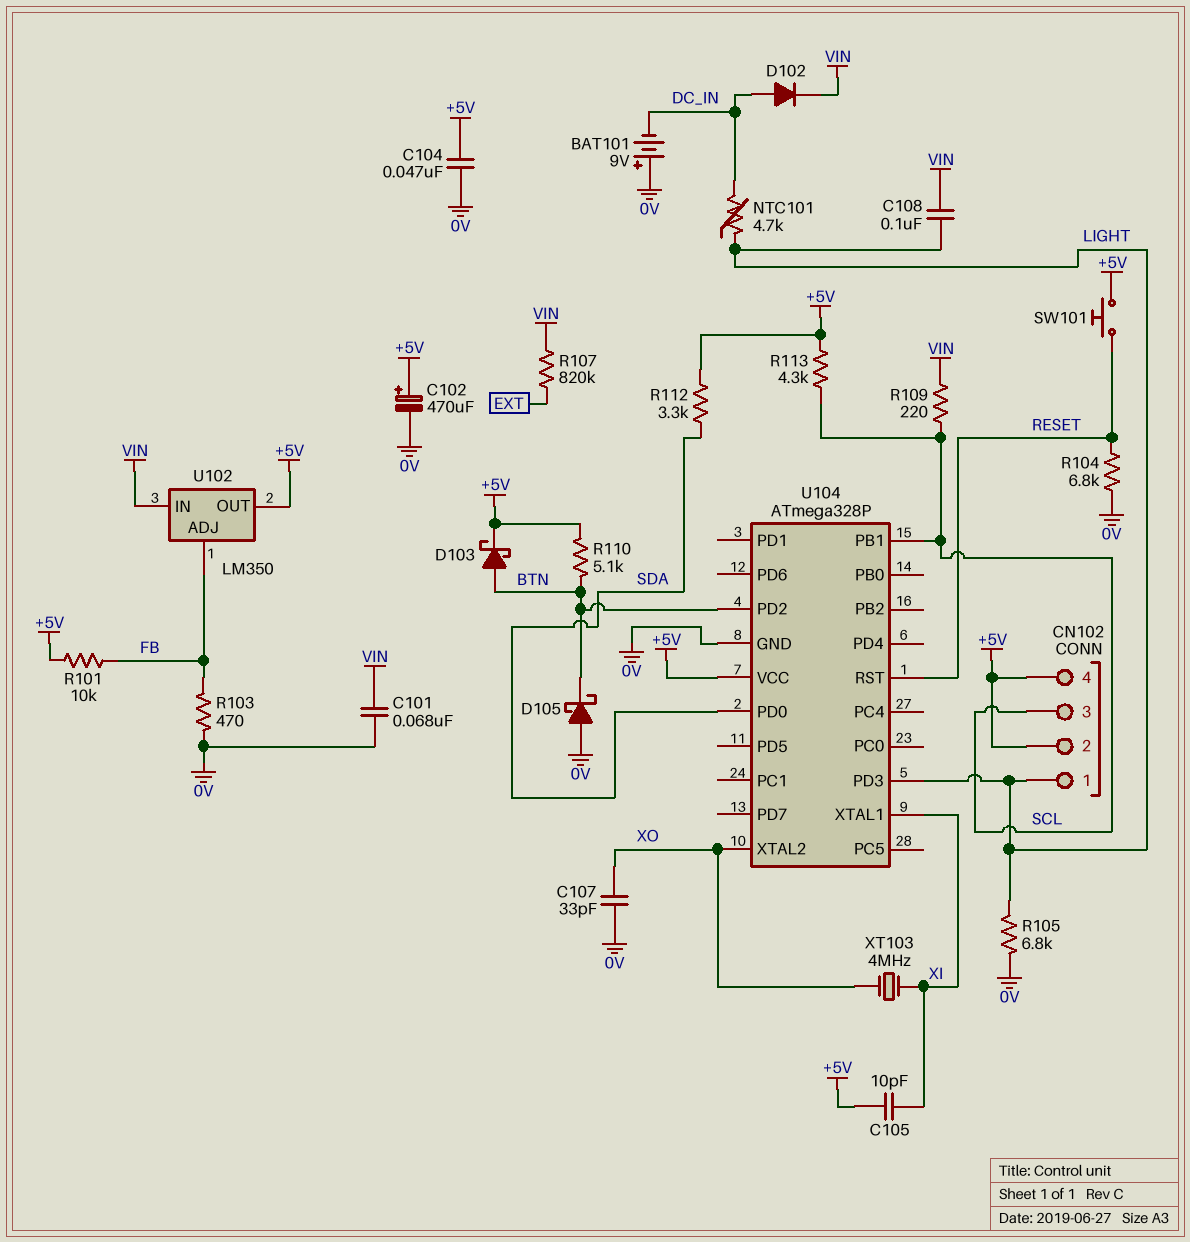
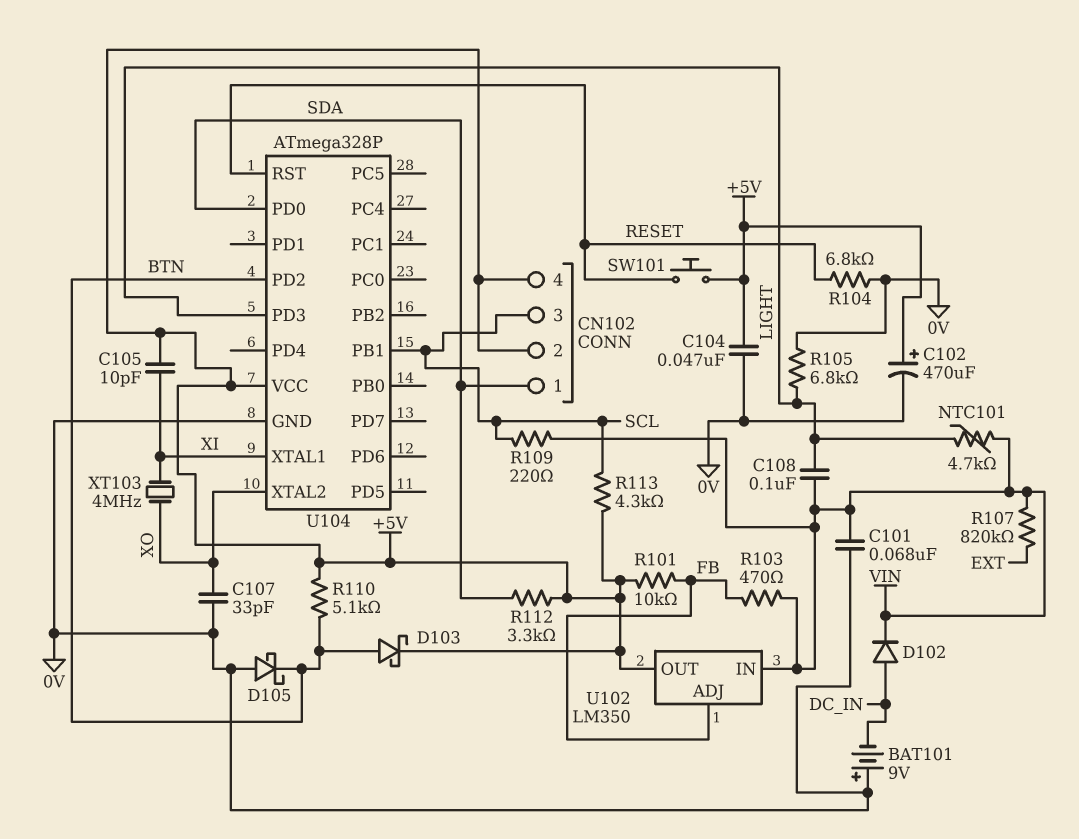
CN102 pin 1: LIGHT -> SDA
NTC101: 4.7k (DC_IN, LIGHT) -> 4.7k (LIGHT, VIN)
R103: 470 (0V, FB) -> 470 (FB, VIN)

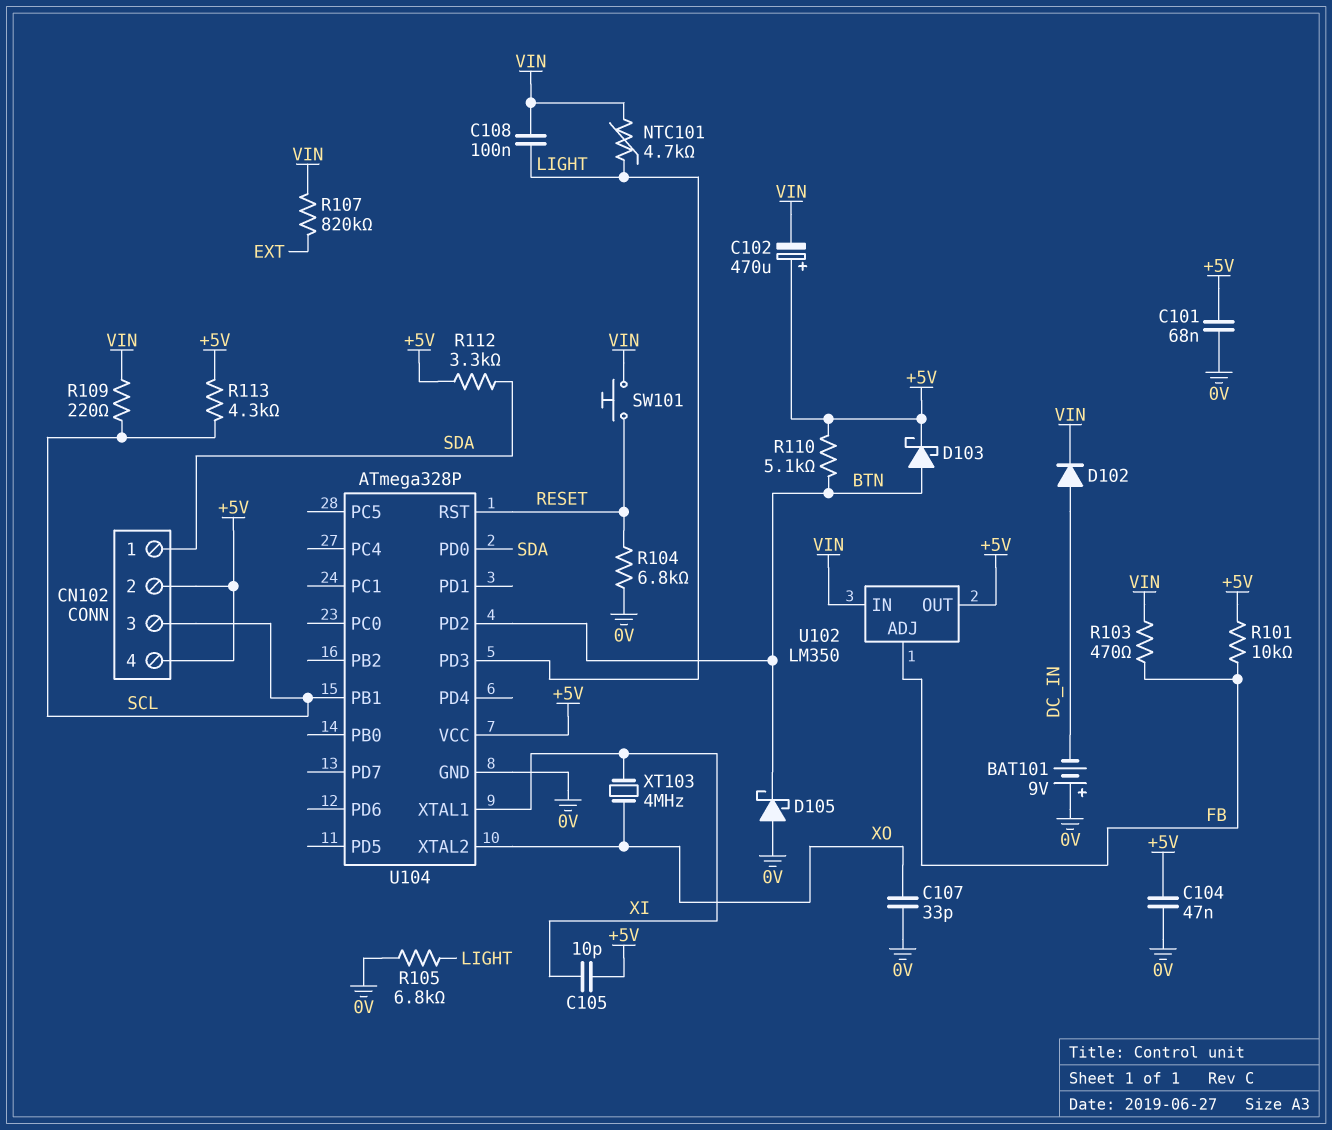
C101: 68nF (0V, VIN) -> 68nF (+5V, 0V)
C102: 470uF (plus +5V, minus 0V) -> 470uF (plus +5V, minus VIN)
SW101: button (+5V, RESET) -> button (RESET, VIN)

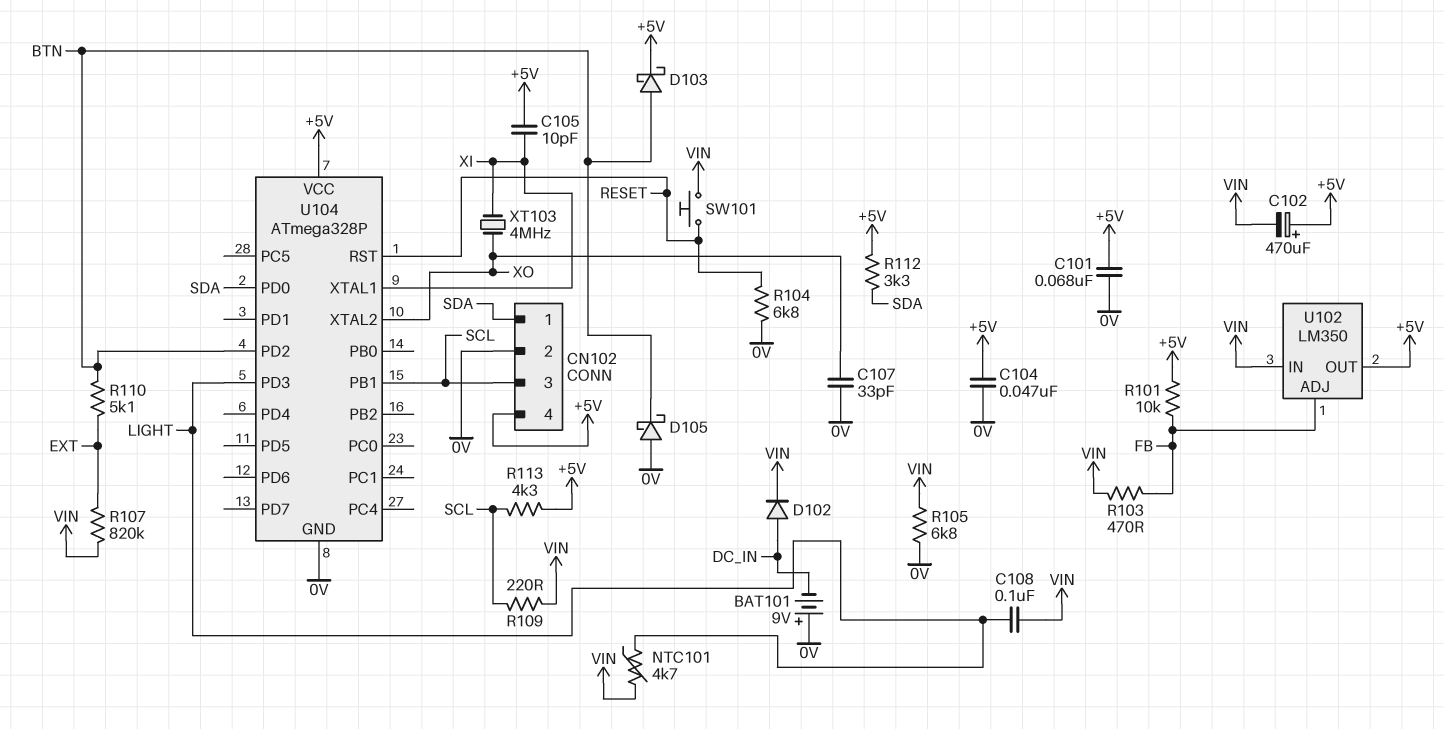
CN102 pin 2: +5V -> 0V
R105: 6.8k (0V, LIGHT) -> 6.8k (0V, VIN)
R110: 5.1k (+5V, BTN) -> 5.1k (BTN, EXT)

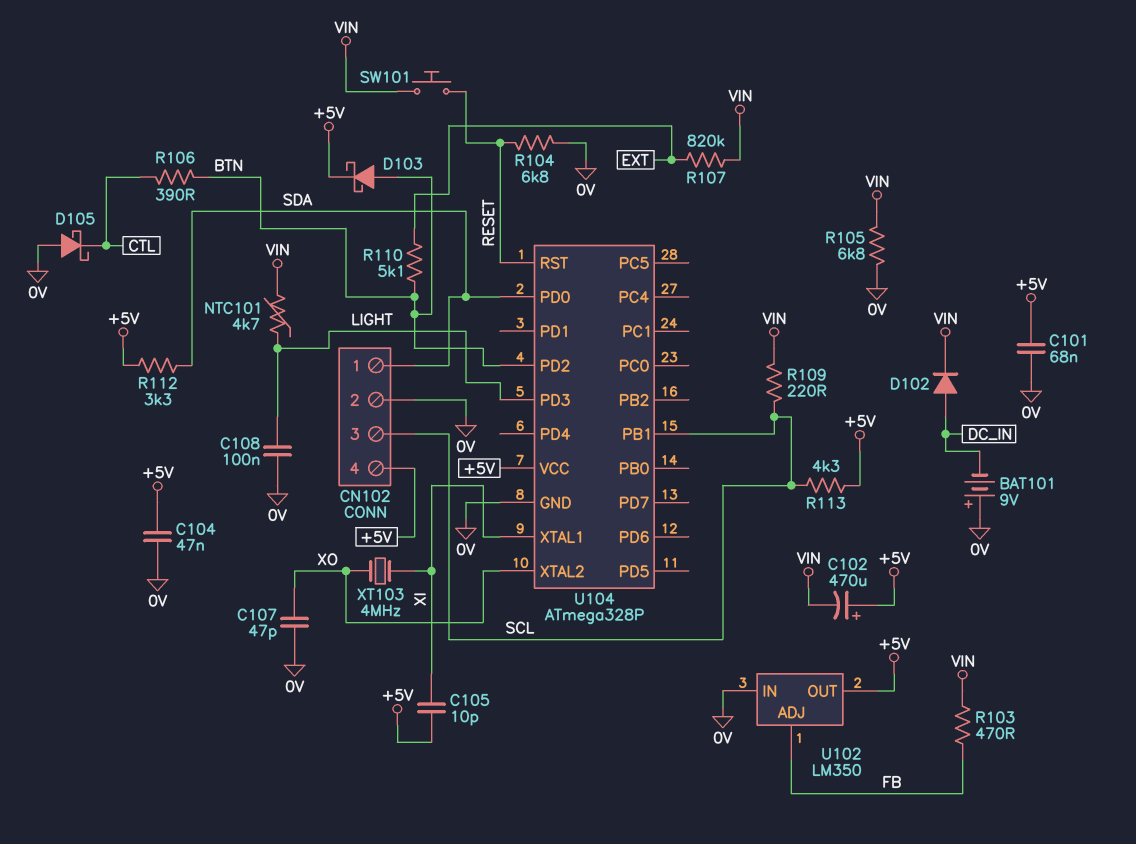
C107: 33pF (0V, XO) -> 47pF (0V, XO)
C108: 100nF (LIGHT, VIN) -> 100nF (0V, LIGHT)
D105: schottky (A 0V, K BTN) -> schottky (A 0V, K CTL)
R101: 10k (+5V, FB) -> none
R106: none -> 390 (BTN, CTL)
U102 pin IN: VIN -> 0V

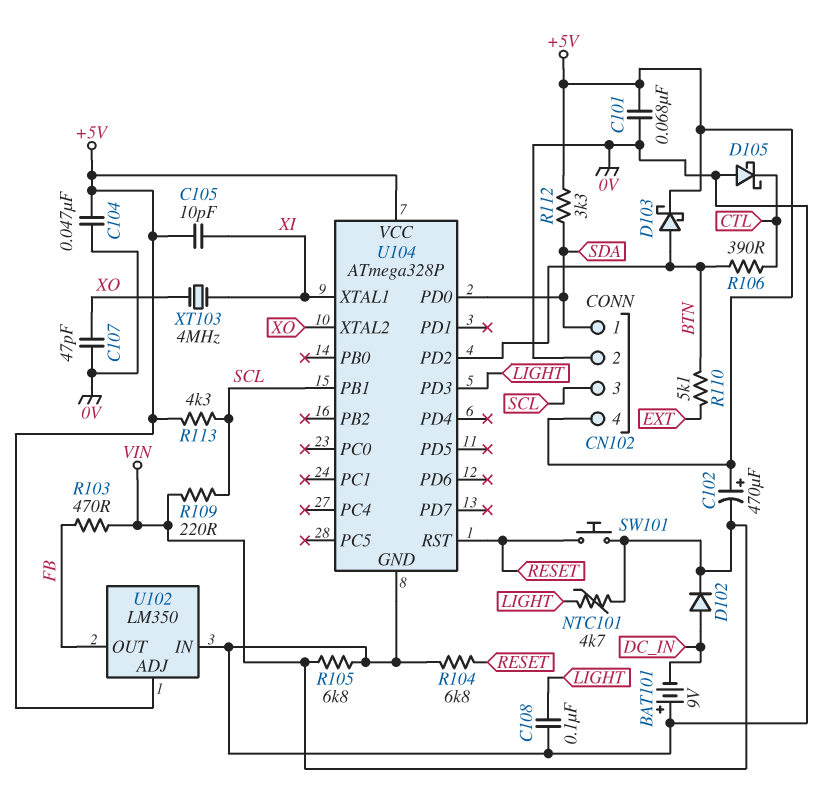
R107: 820k (EXT, VIN) -> none
U102 pin ADJ: FB -> +5V
U102 pin OUT: +5V -> FB

